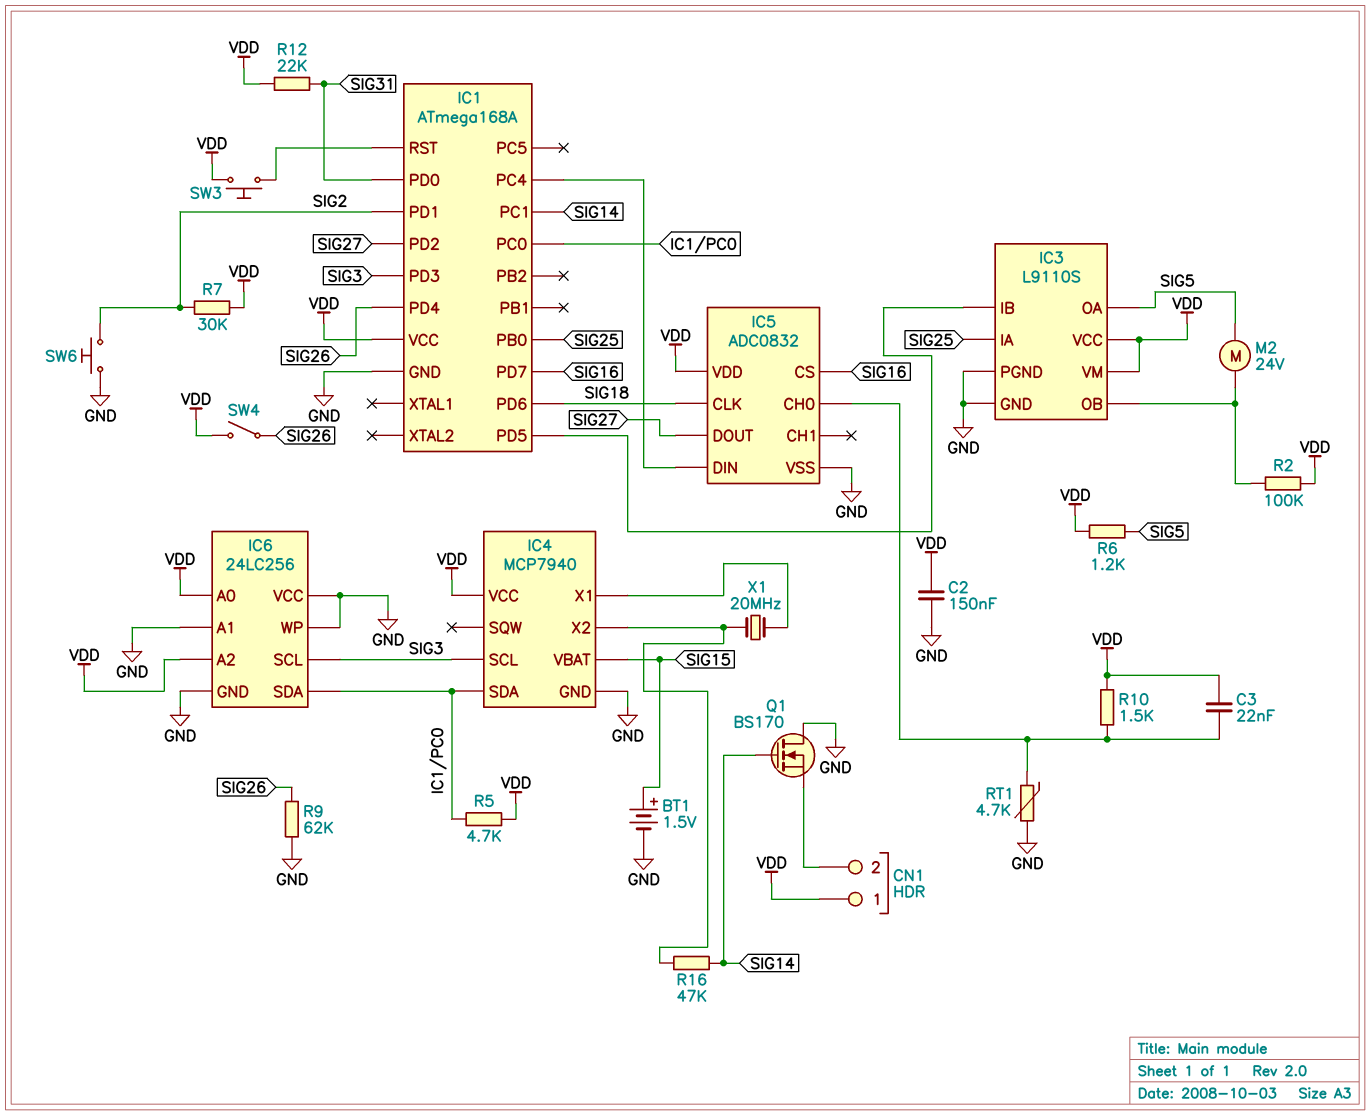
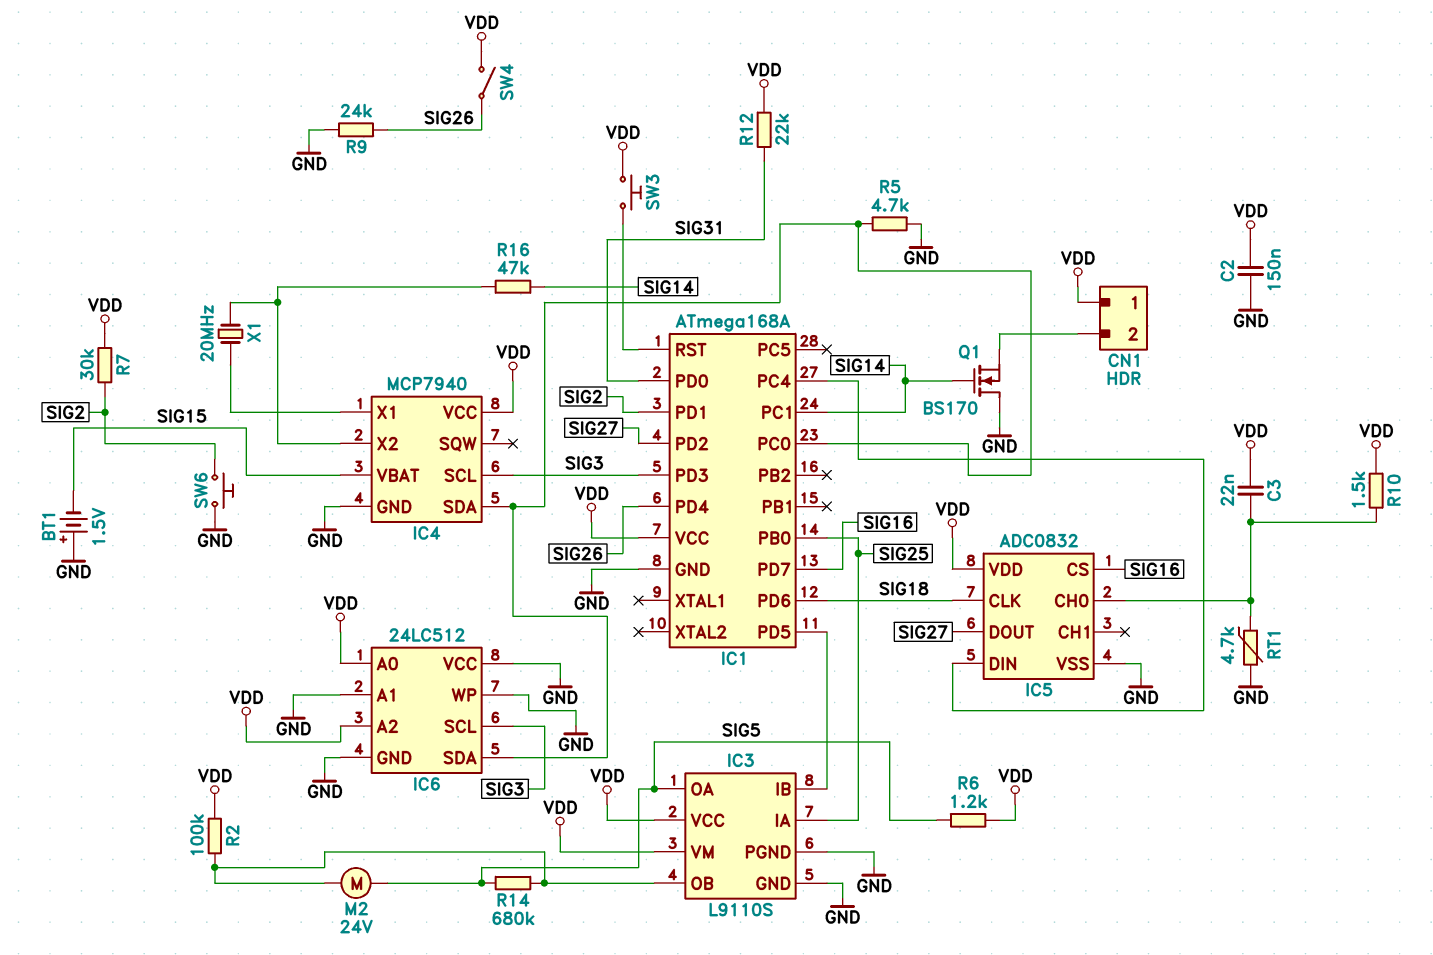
BT1: 1.5V (plus SIG15, minus GND) -> 1.5V (plus GND, minus SIG15)
IC6: 24LC256 -> 24LC512
R5: 4.7k (IC1/PC0, VDD) -> 4.7k (GND, IC1/PC0)
R9: 62k (GND, SIG26) -> 24k (GND, SIG26)
R14: none -> 680k (IC3/OB, SIG5)

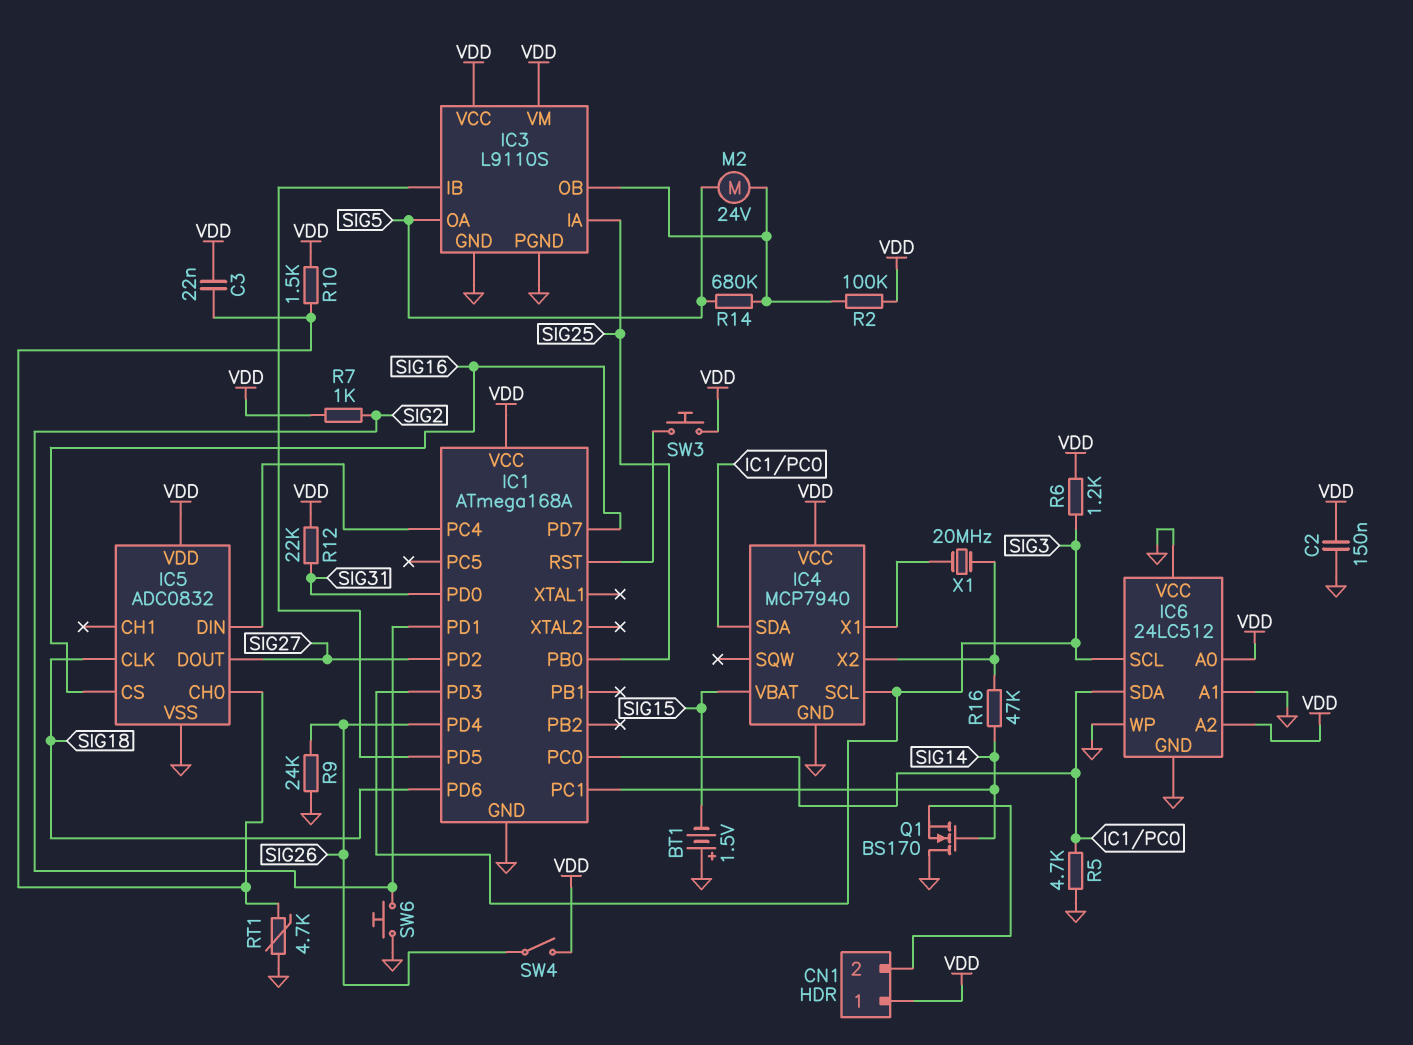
R6: 1.2k (SIG5, VDD) -> 1.2k (SIG3, VDD)
R7: 30k (SIG2, VDD) -> 1k (SIG2, VDD)

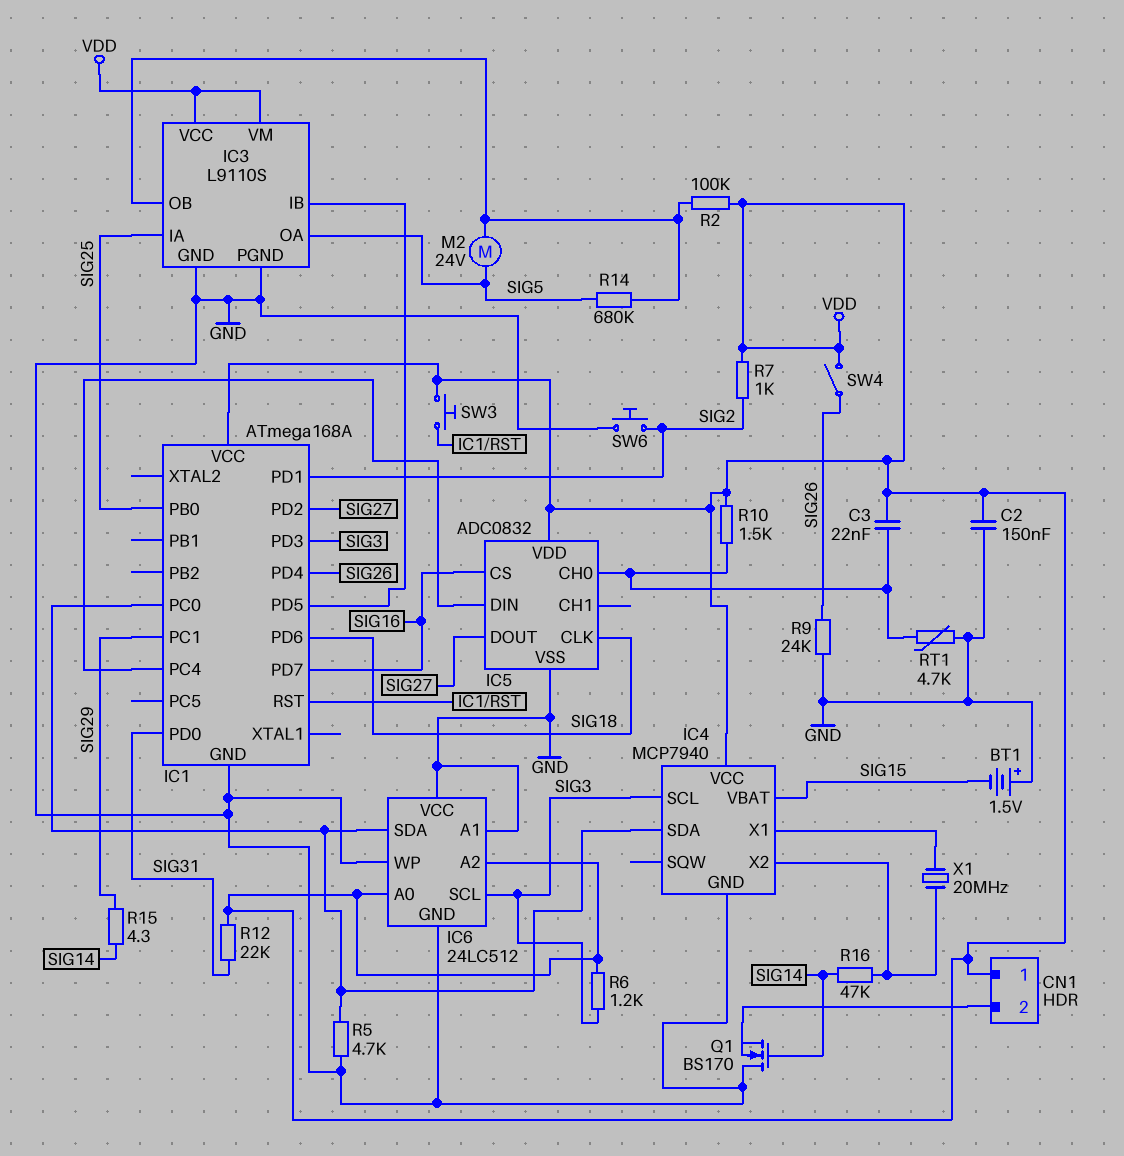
IC1 pin PC1: SIG14 -> SIG29
R15: none -> 4.3 (SIG14, SIG29)

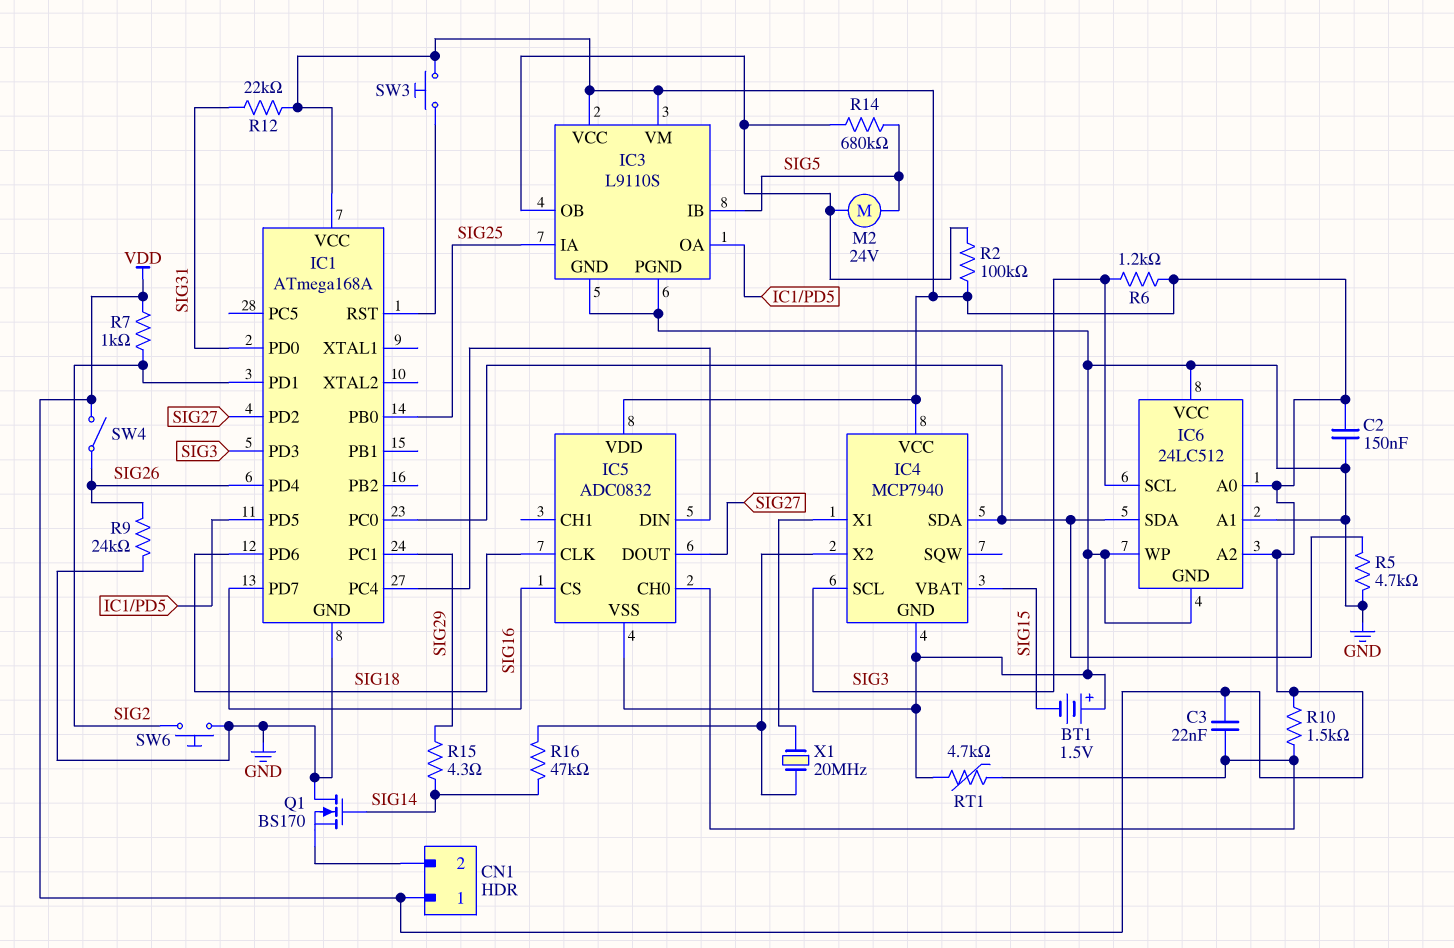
IC3 pin IB: IC1/PD5 -> SIG5
IC3 pin OA: SIG5 -> IC1/PD5

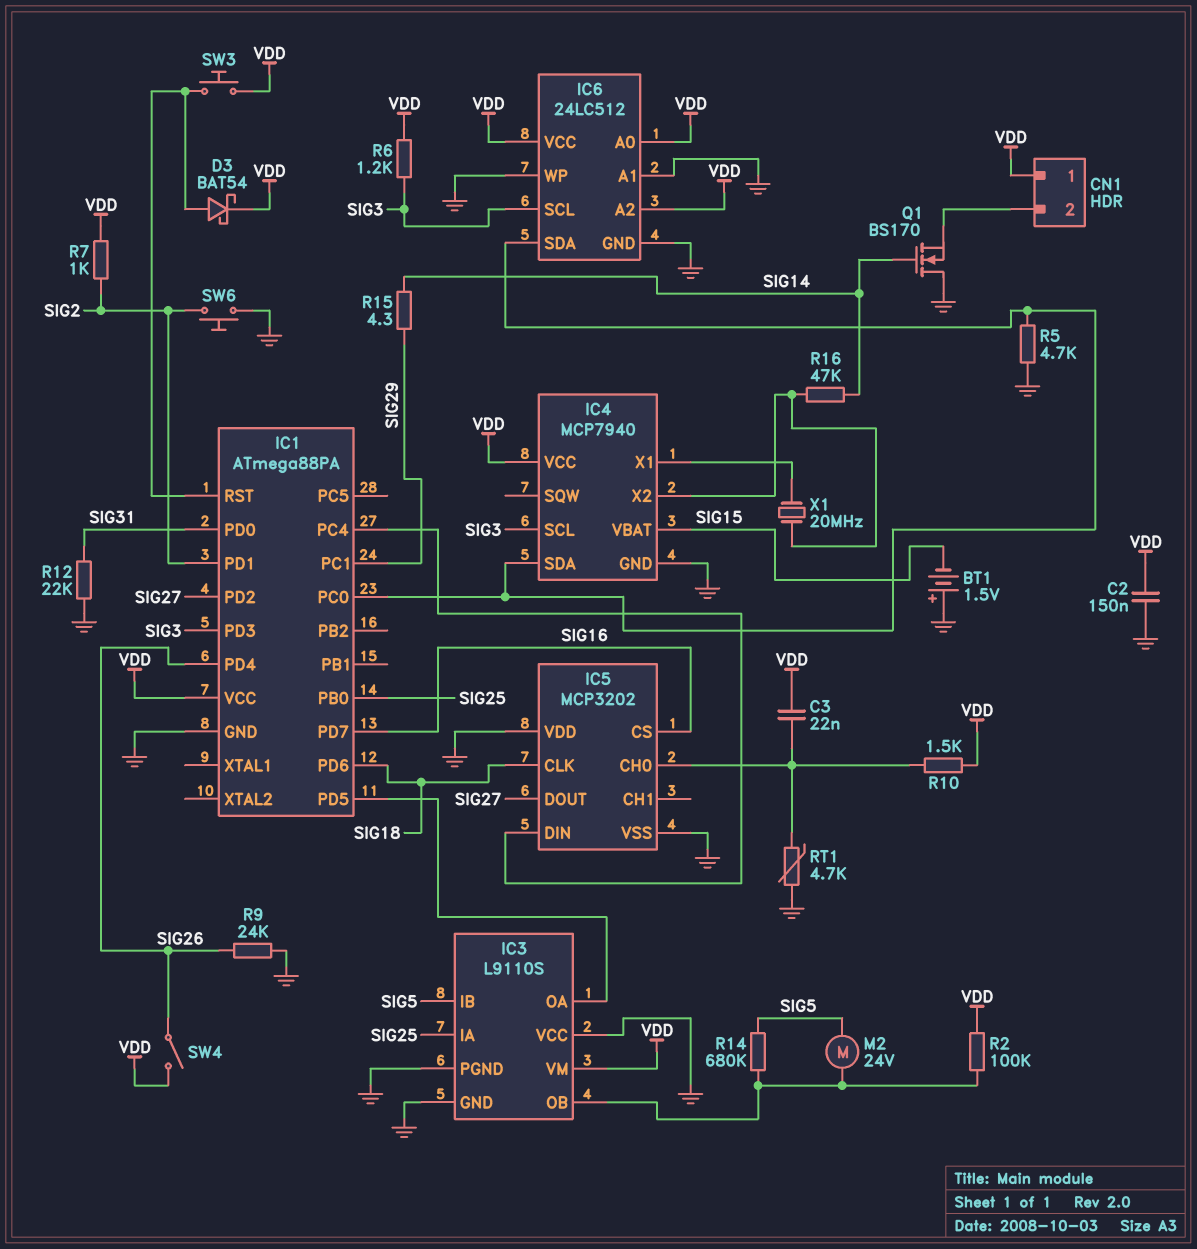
D3: none -> schottky BAT54 (A IC1/RST, K VDD)
IC1: ATmega168A -> ATmega88PA
IC3 pin VCC: VDD -> GND
IC5: ADC0832 -> MCP3202
IC5 pin VDD: VDD -> GND
IC6 pin VCC: GND -> VDD
R12: 22k (SIG31, VDD) -> 22k (GND, SIG31)

